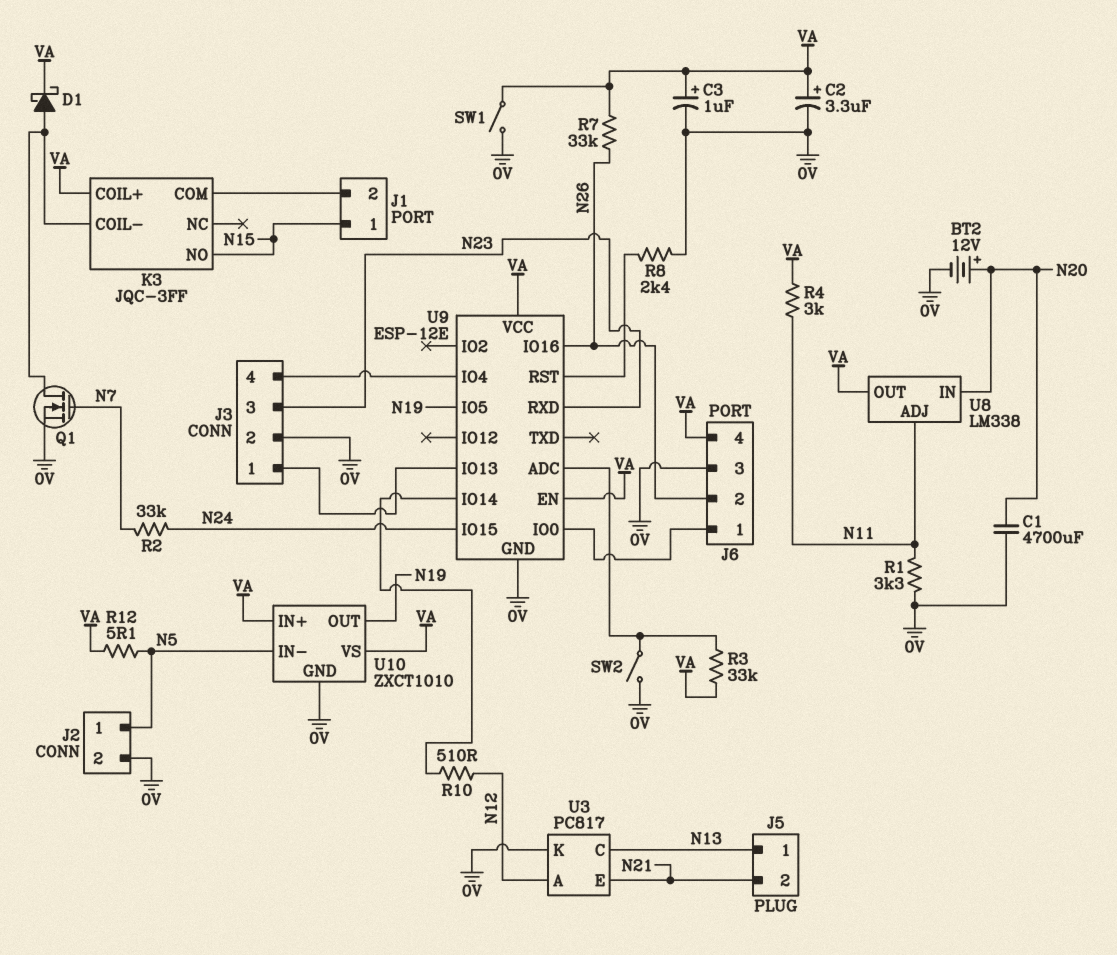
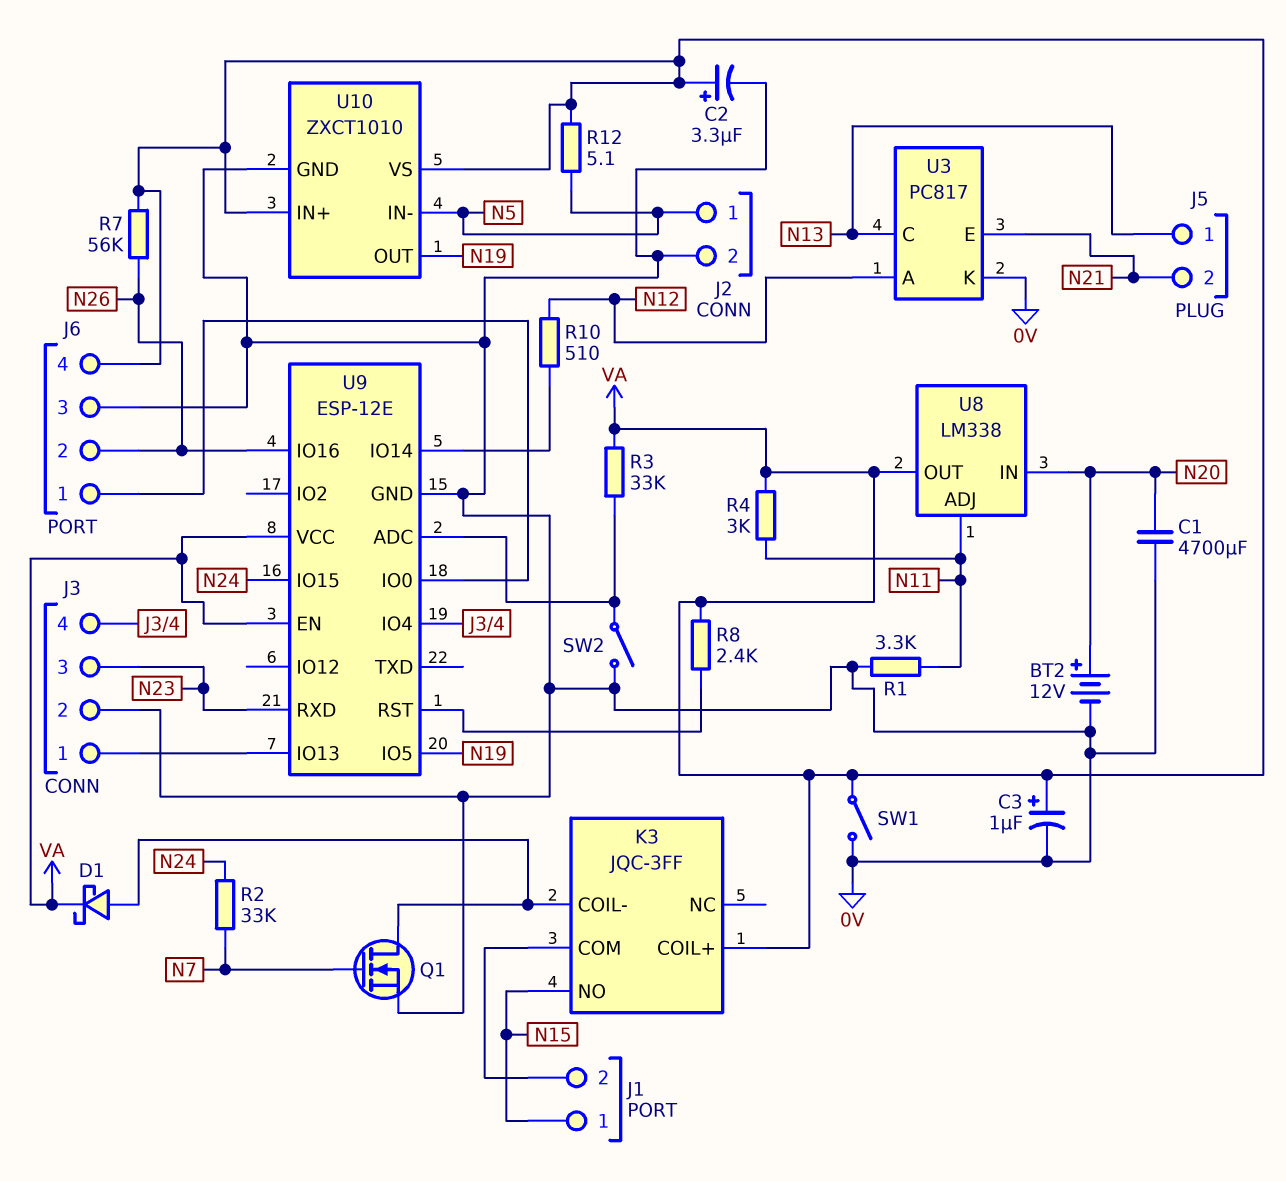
R7: 33k (N26, VA) -> 56k (N26, VA)
R8: 2.4k (0V, U9/RST) -> 2.4k (U9/RST, VA)

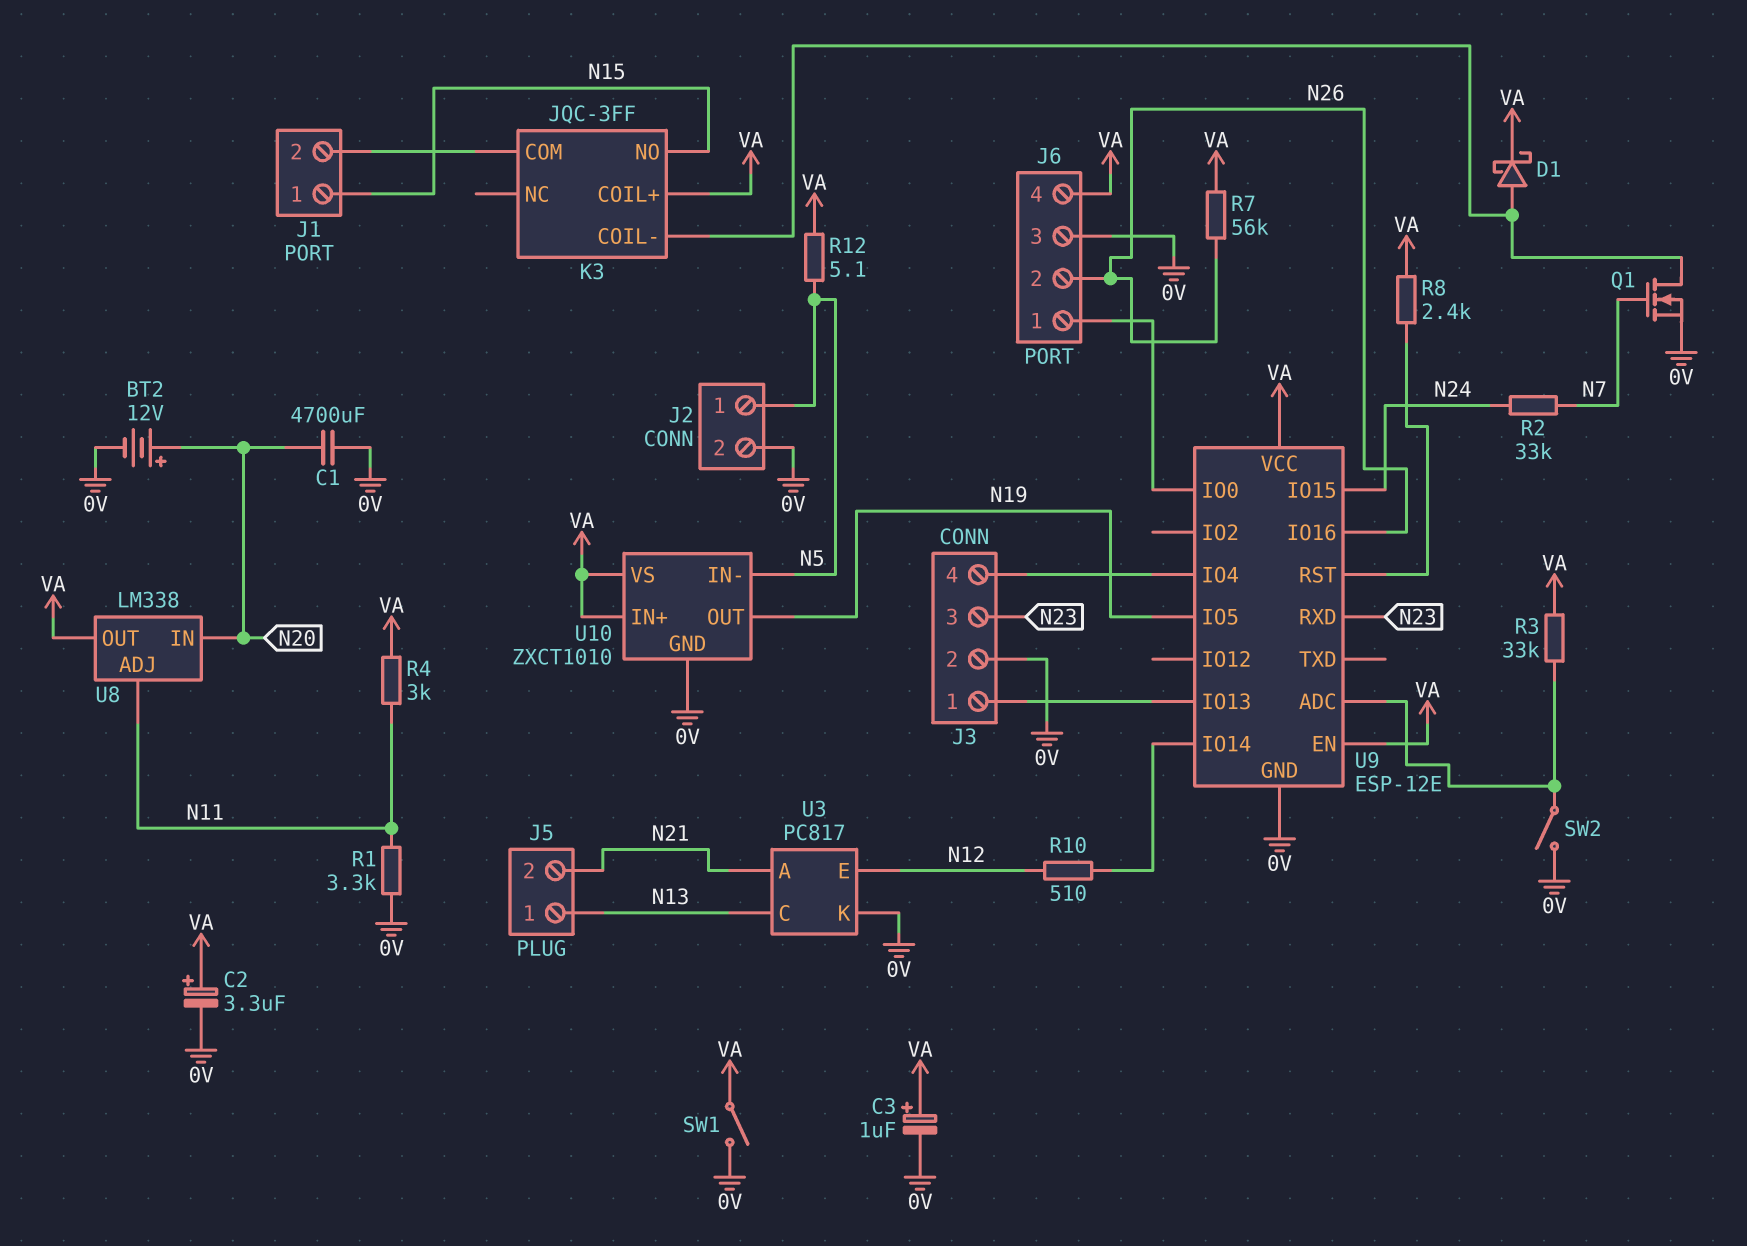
U3 pin A: N12 -> N21
U3 pin E: N21 -> N12

